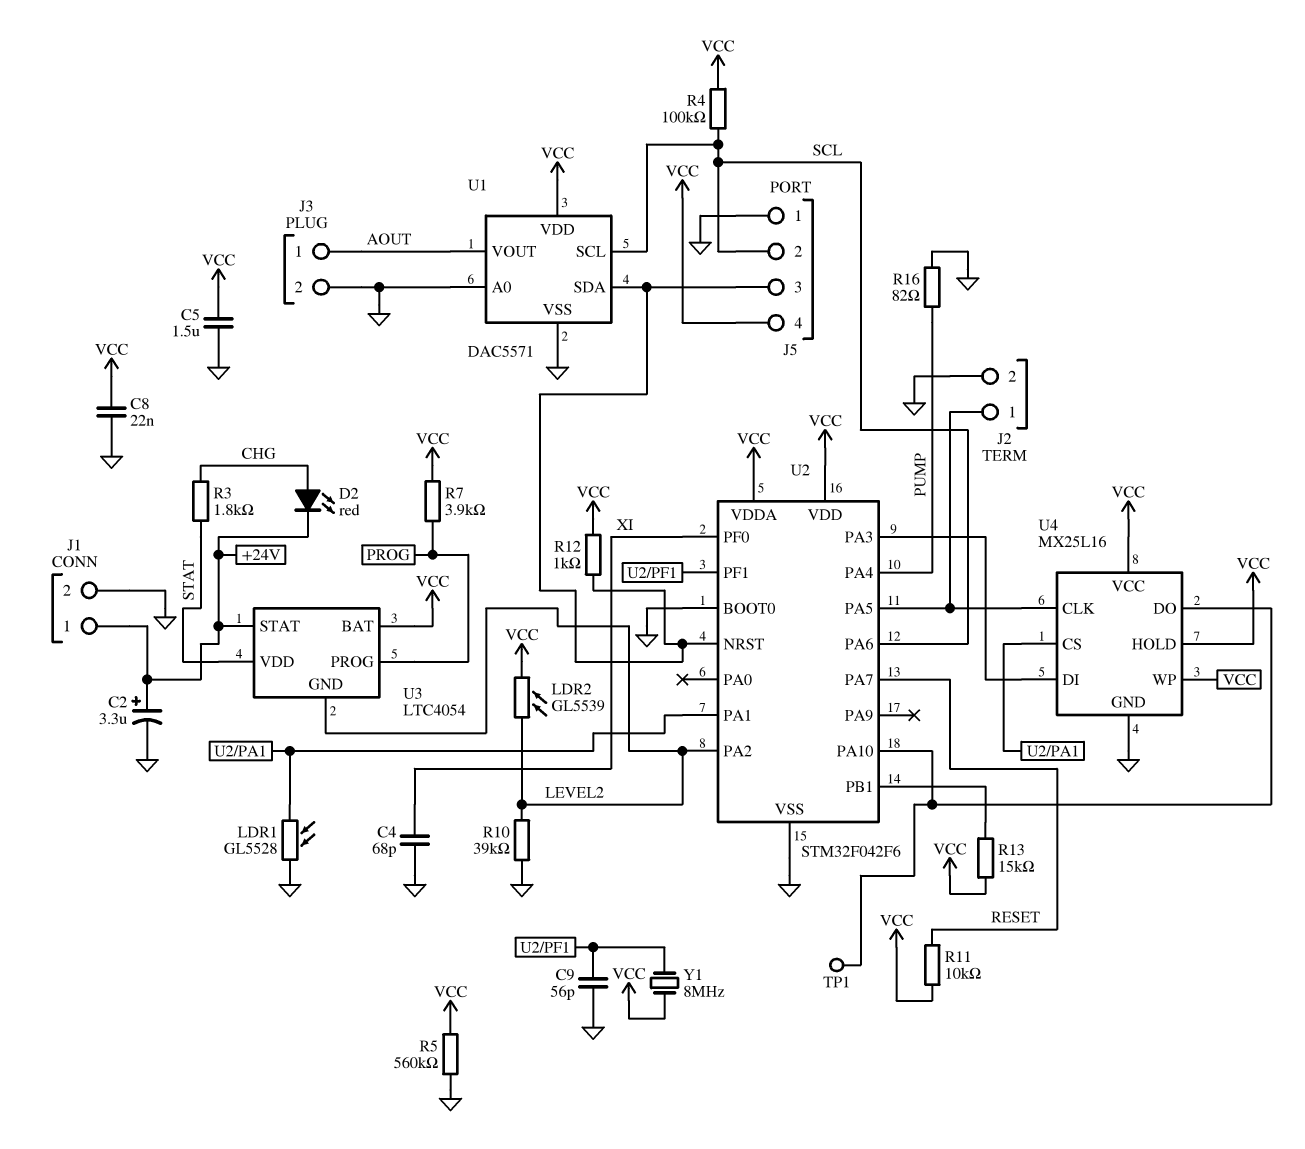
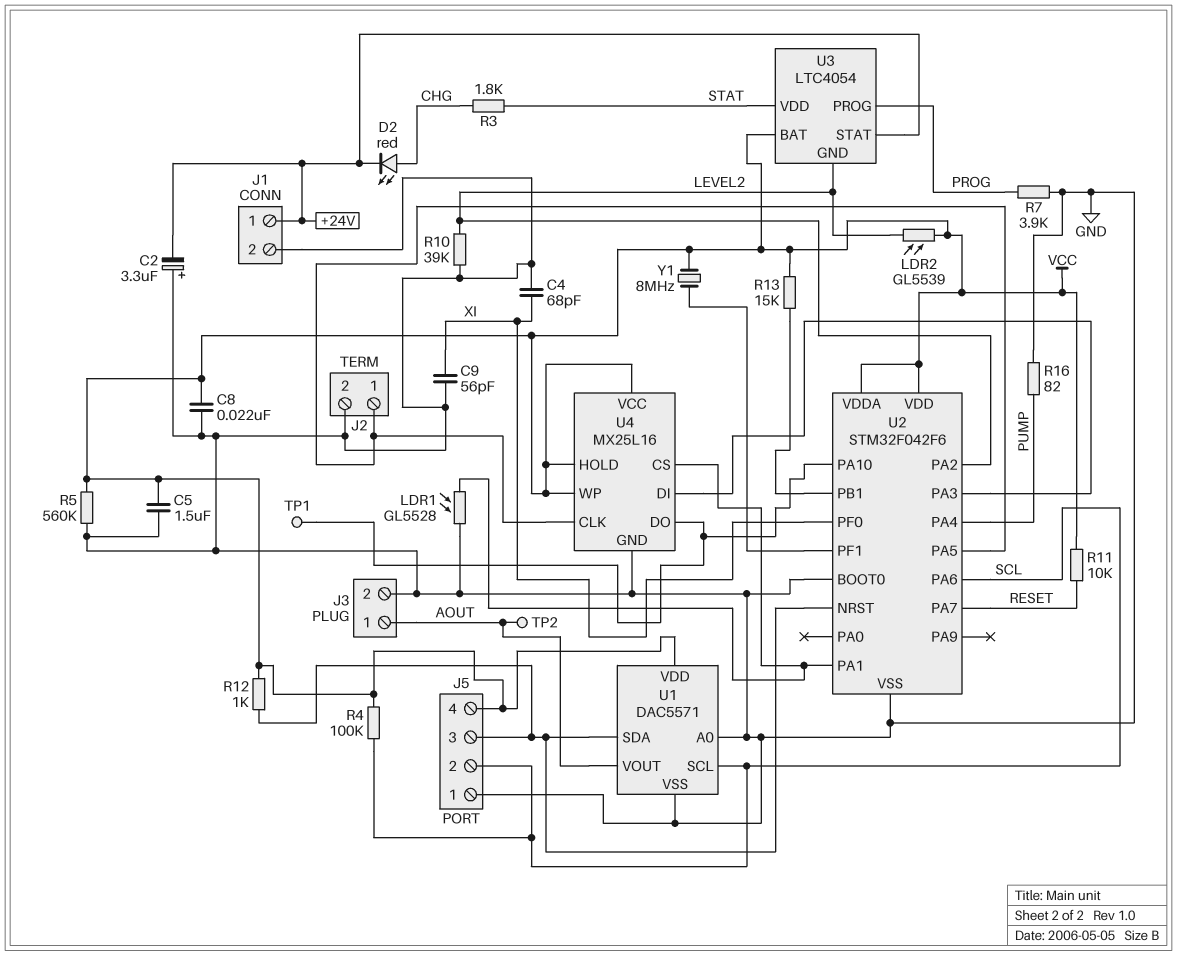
C2: 3.3uF (plus +24V, minus GND) -> 3.3uF (plus GND, minus +24V)
C9: 56pF (GND, U2/PF1) -> 56pF (GND, XI)
R7: 3.9k (PROG, VCC) -> 3.9k (GND, PROG)
TP2: none -> test point (AOUT)

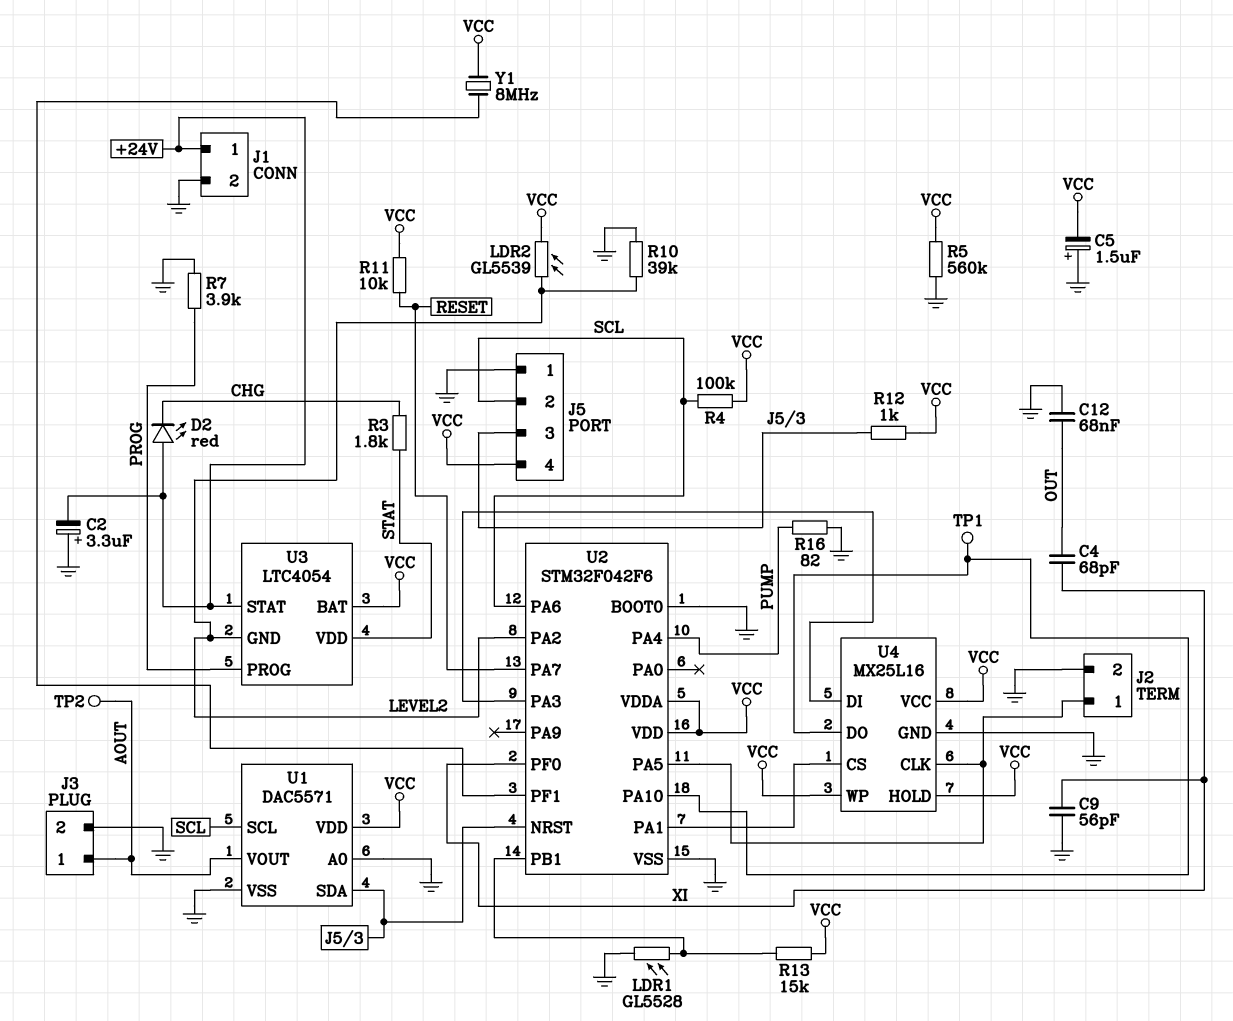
C4: 68pF (GND, XI) -> 68pF (OUT, XI)
C5: 1.5uF (GND, VCC) -> 1.5uF (plus GND, minus VCC)
C8: 22nF (GND, VCC) -> none
C12: none -> 68nF (GND, OUT)
D2: LED red (A CHG, K +24V) -> LED red (A +24V, K CHG)
LDR1: GL5528 (GND, U2/PA1) -> GL5528 (GND, U2/PB1)

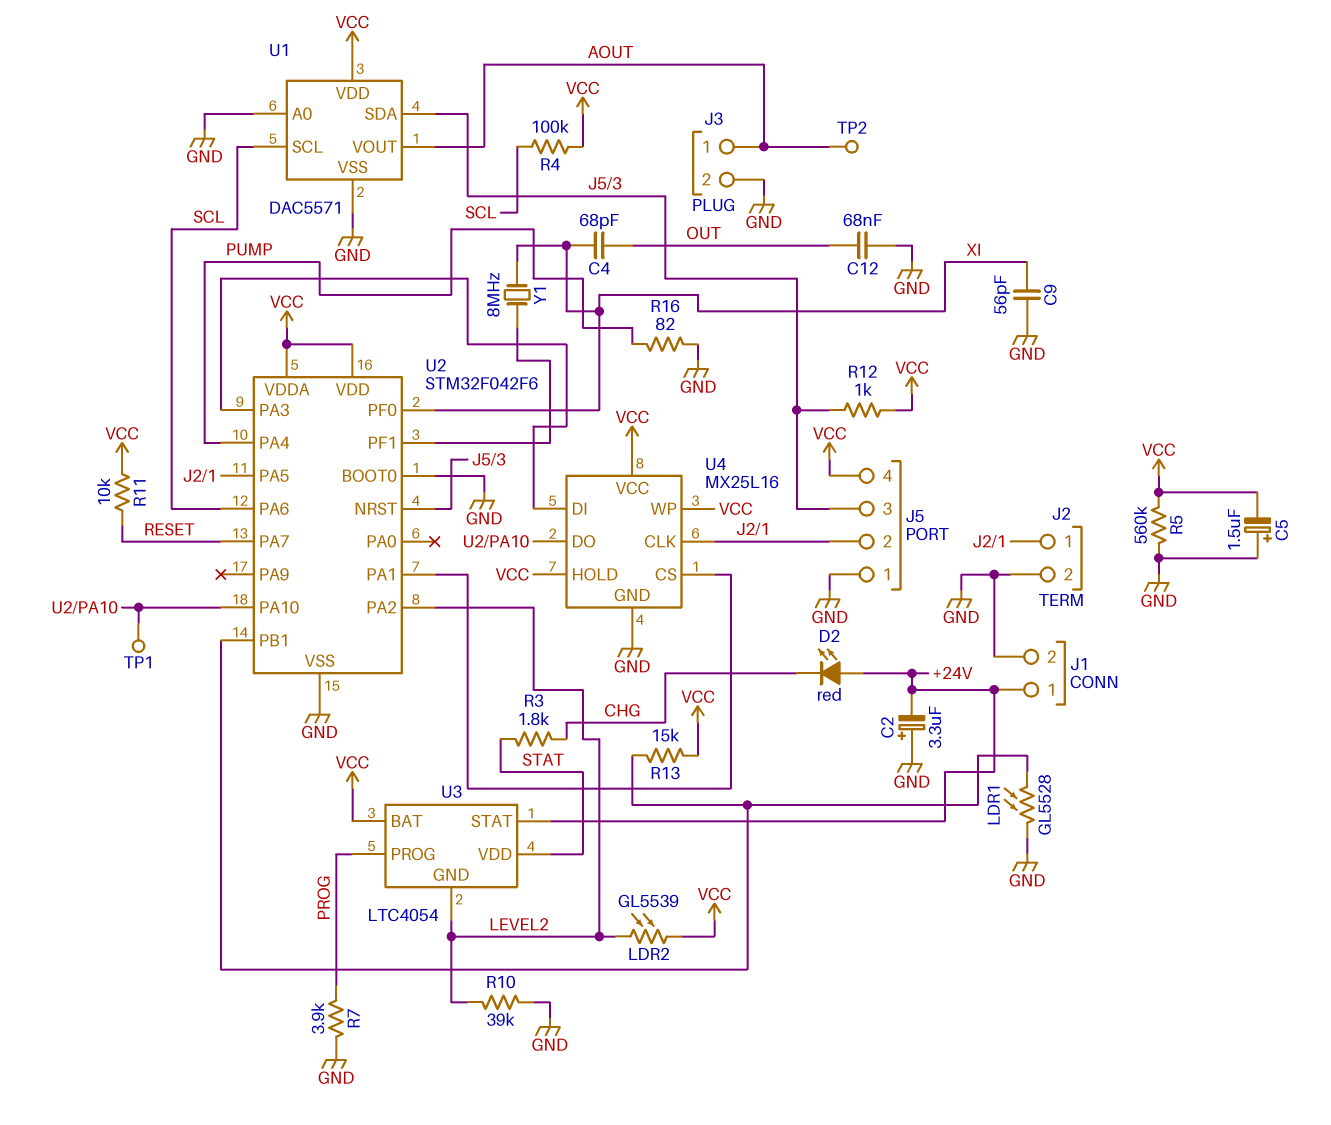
J5 pin 2: SCL -> J2/1
Y1: 8MHz (U2/PF1, VCC) -> 8MHz (U2/PF1, XI)

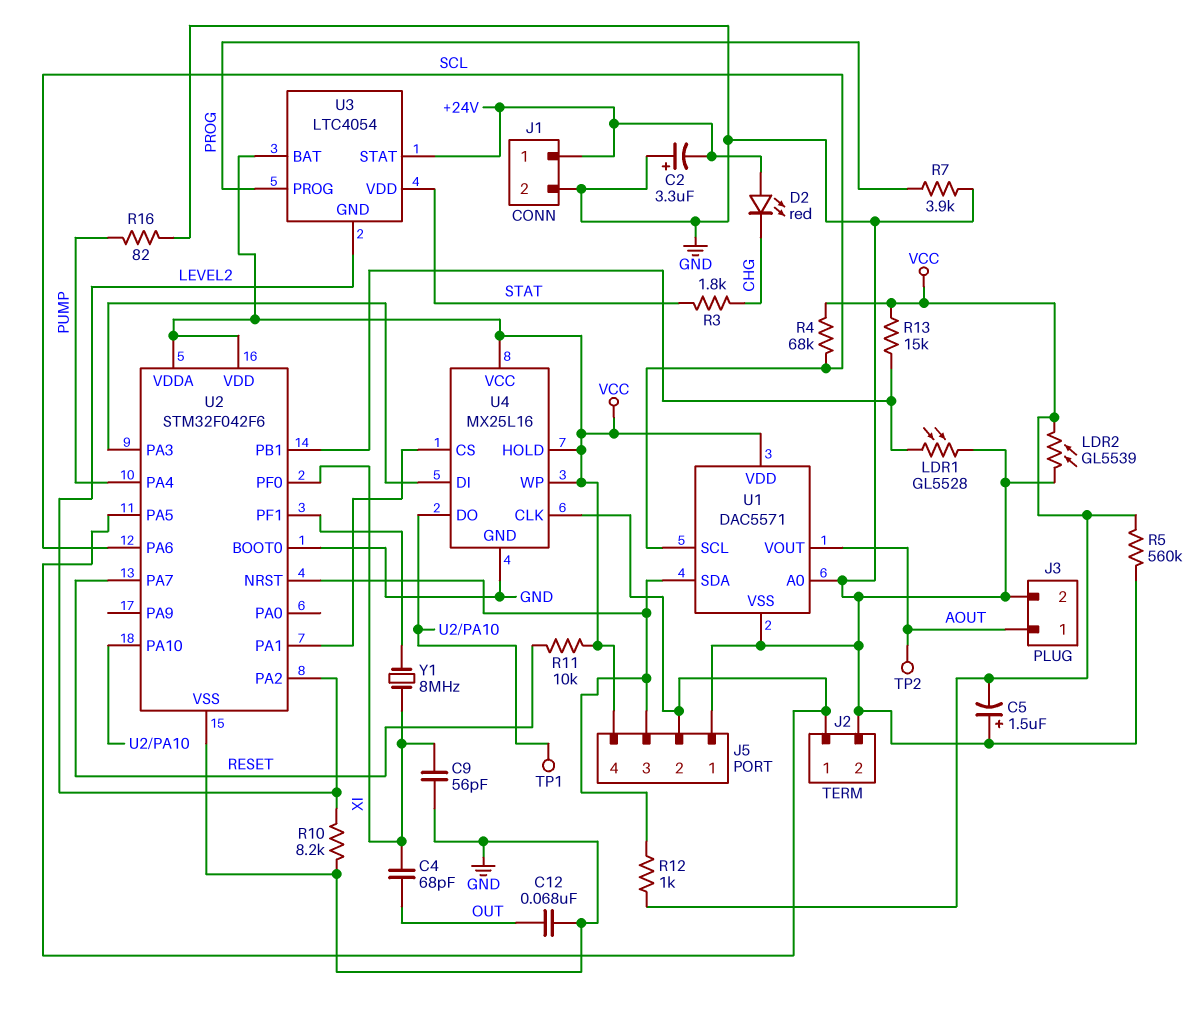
LDR2: GL5539 (LEVEL2, VCC) -> GL5539 (GND, VCC)
R4: 100k (SCL, VCC) -> 68k (SCL, VCC)
R10: 39k (GND, LEVEL2) -> 8.2k (GND, LEVEL2)

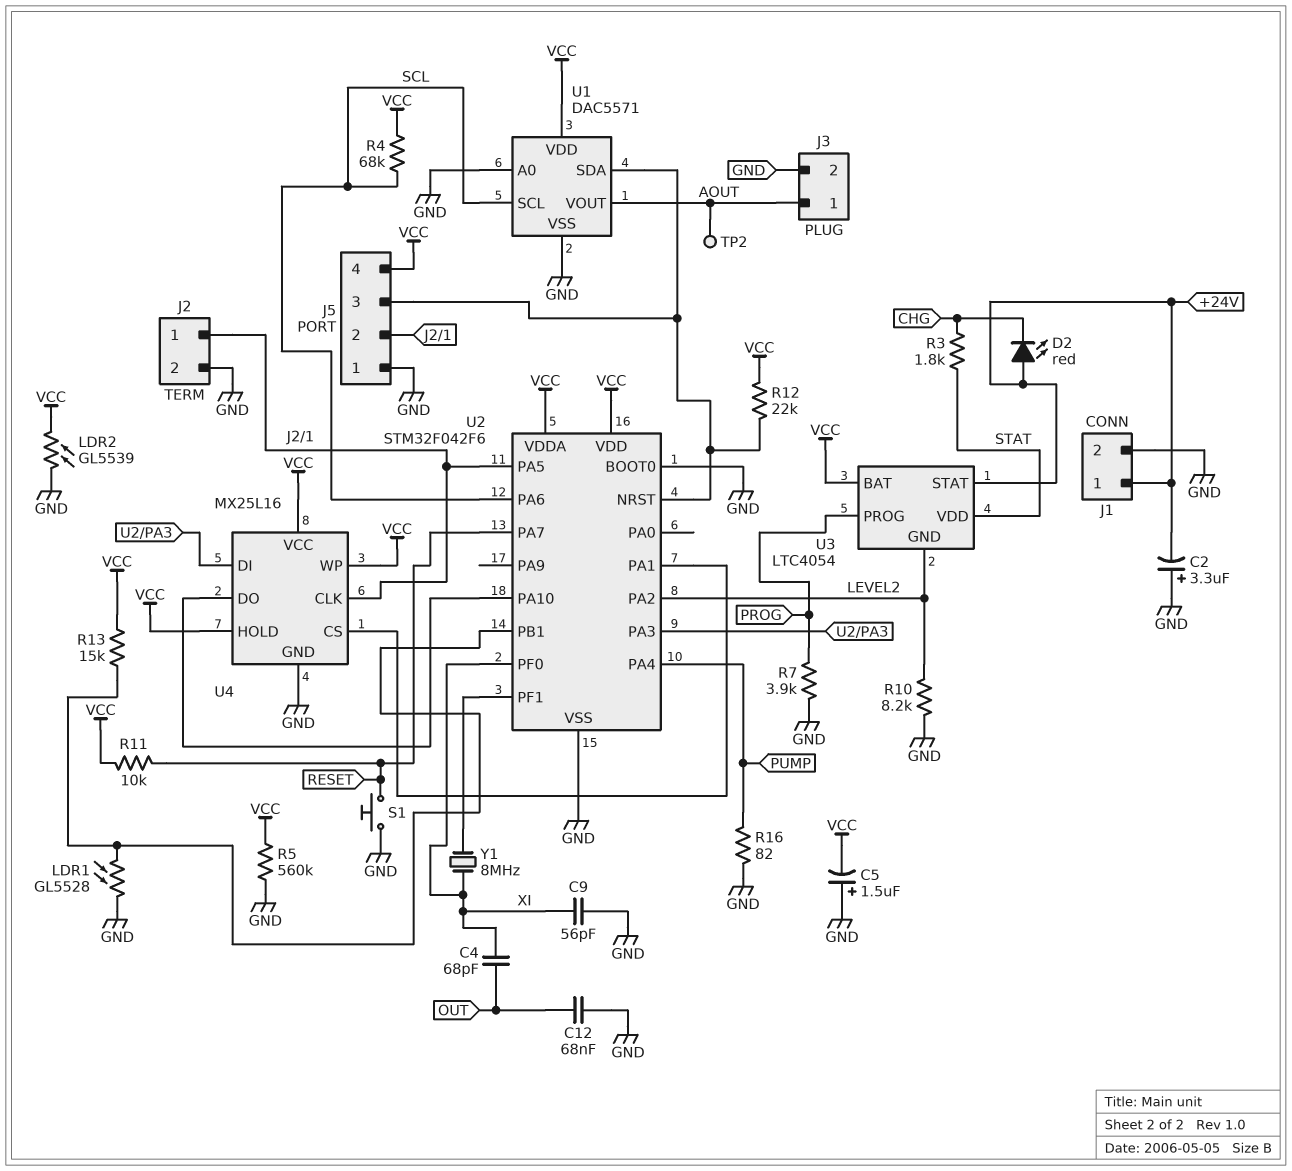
R12: 1k (J5/3, VCC) -> 22k (J5/3, VCC)
S1: none -> button (GND, RESET)
TP1: test point (U2/PA10) -> none

